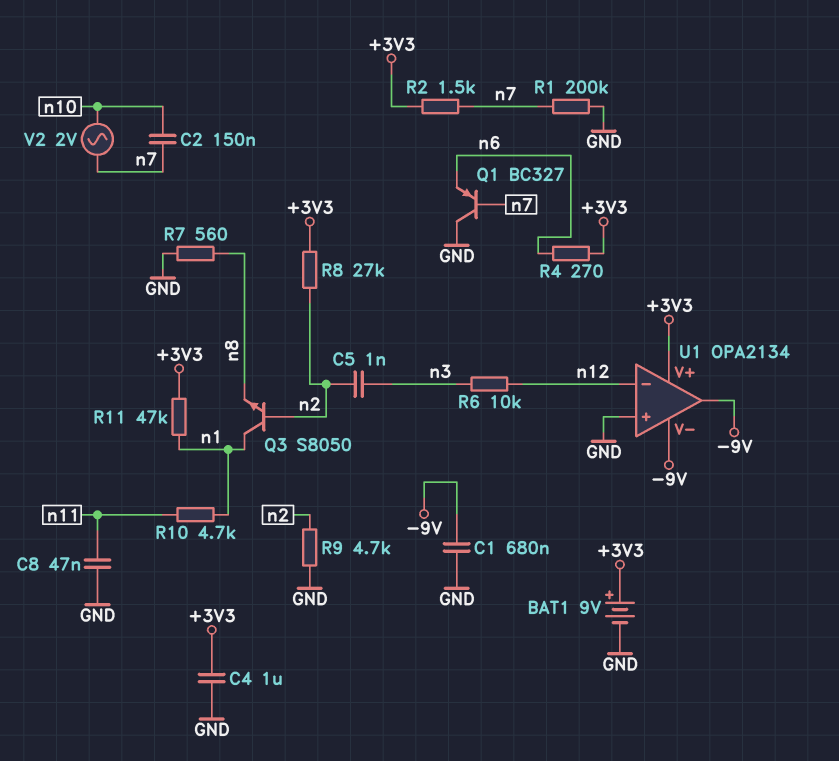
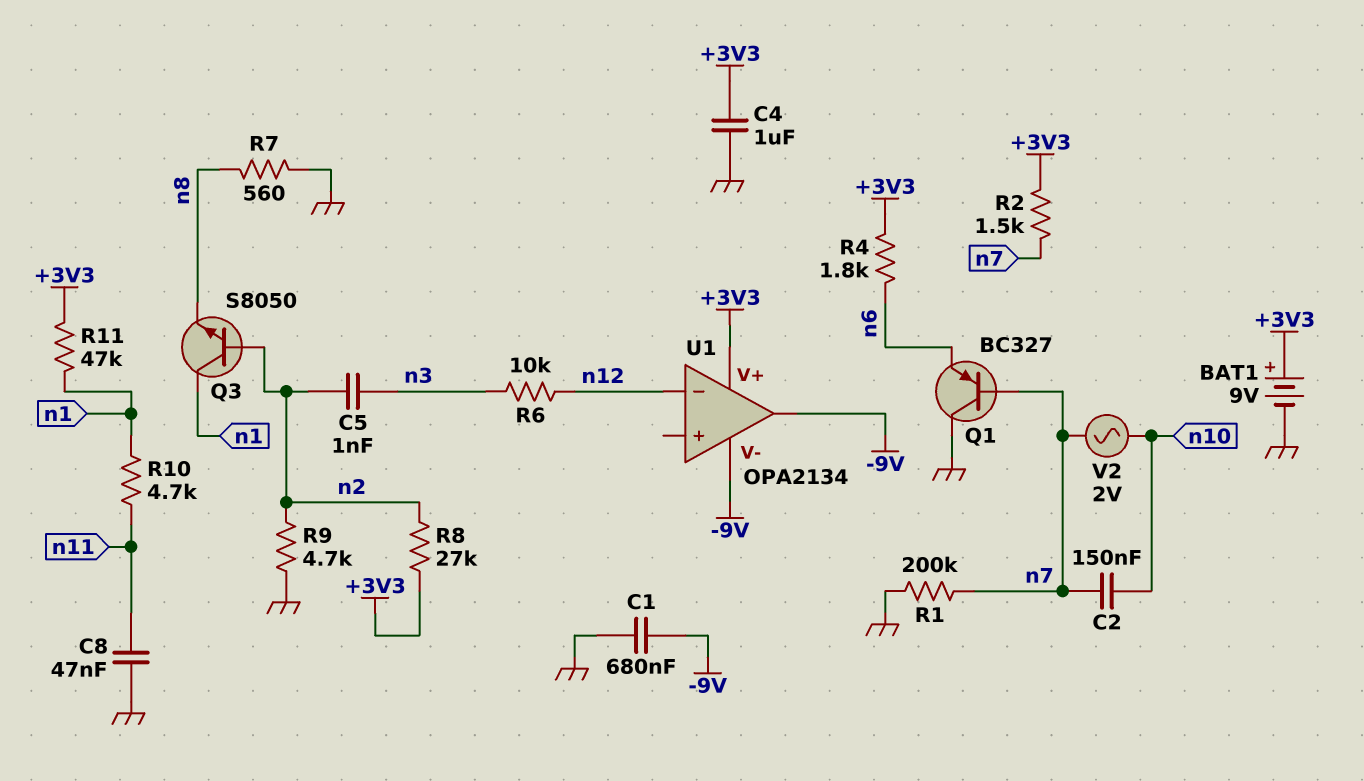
R4: 270 (+3V3, n6) -> 1.8k (+3V3, n6)
U1 pin in+: GND -> none

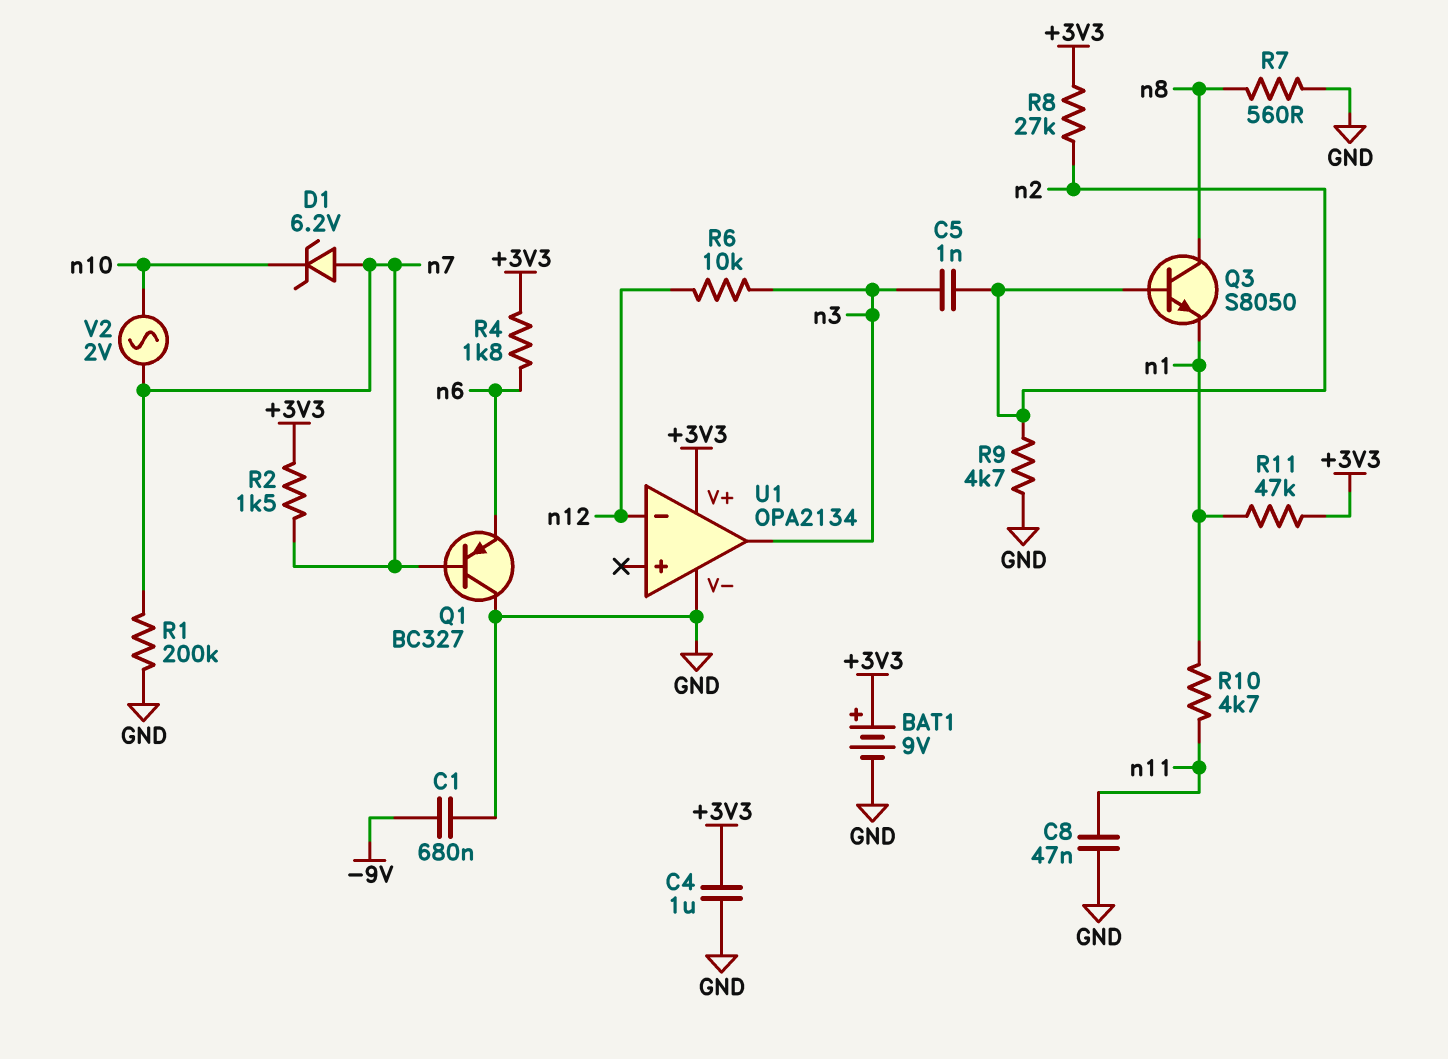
C2: 150nF (n7, n10) -> none
D1: none -> zener 6.2V (A n7, K n10)
Q3: NPN S8050 (B n2, C n1, E n8) -> NPN S8050 (B n2, C n8, E n1)
U1 pin V-: -9V -> GND
U1 pin out: -9V -> n3

